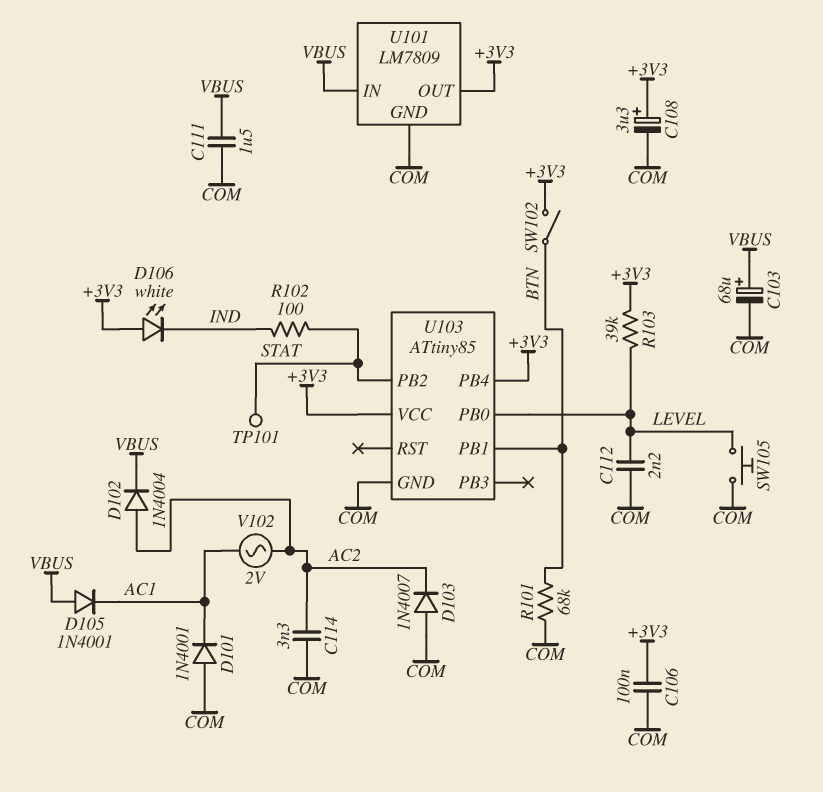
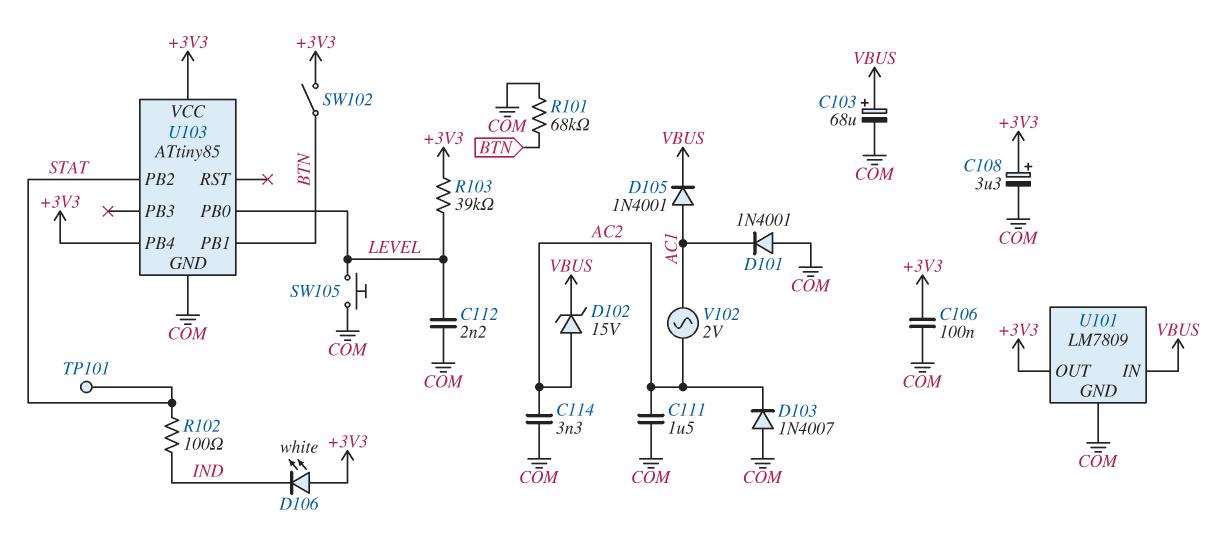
C111: 1.5uF (COM, VBUS) -> 1.5uF (AC2, COM)
D102: diode 1N4004 (A AC2, K VBUS) -> zener 15V (A AC2, K VBUS)
D105: diode 1N4001 (A VBUS, K AC1) -> diode 1N4001 (A AC1, K VBUS)

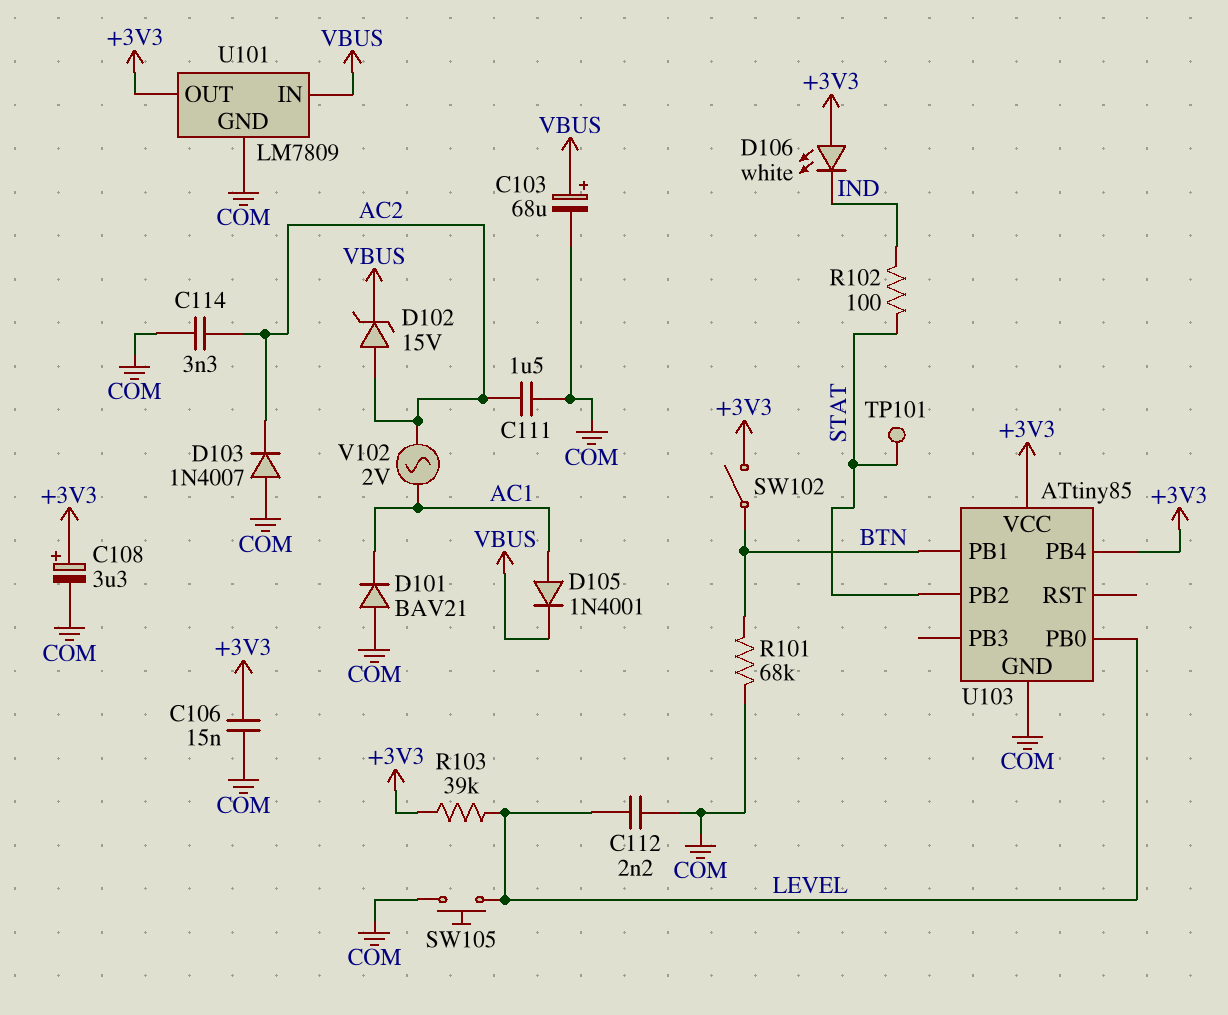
C106: 100nF (+3V3, COM) -> 15nF (+3V3, COM)
D101: diode 1N4001 (A COM, K AC1) -> diode BAV21 (A COM, K AC1)

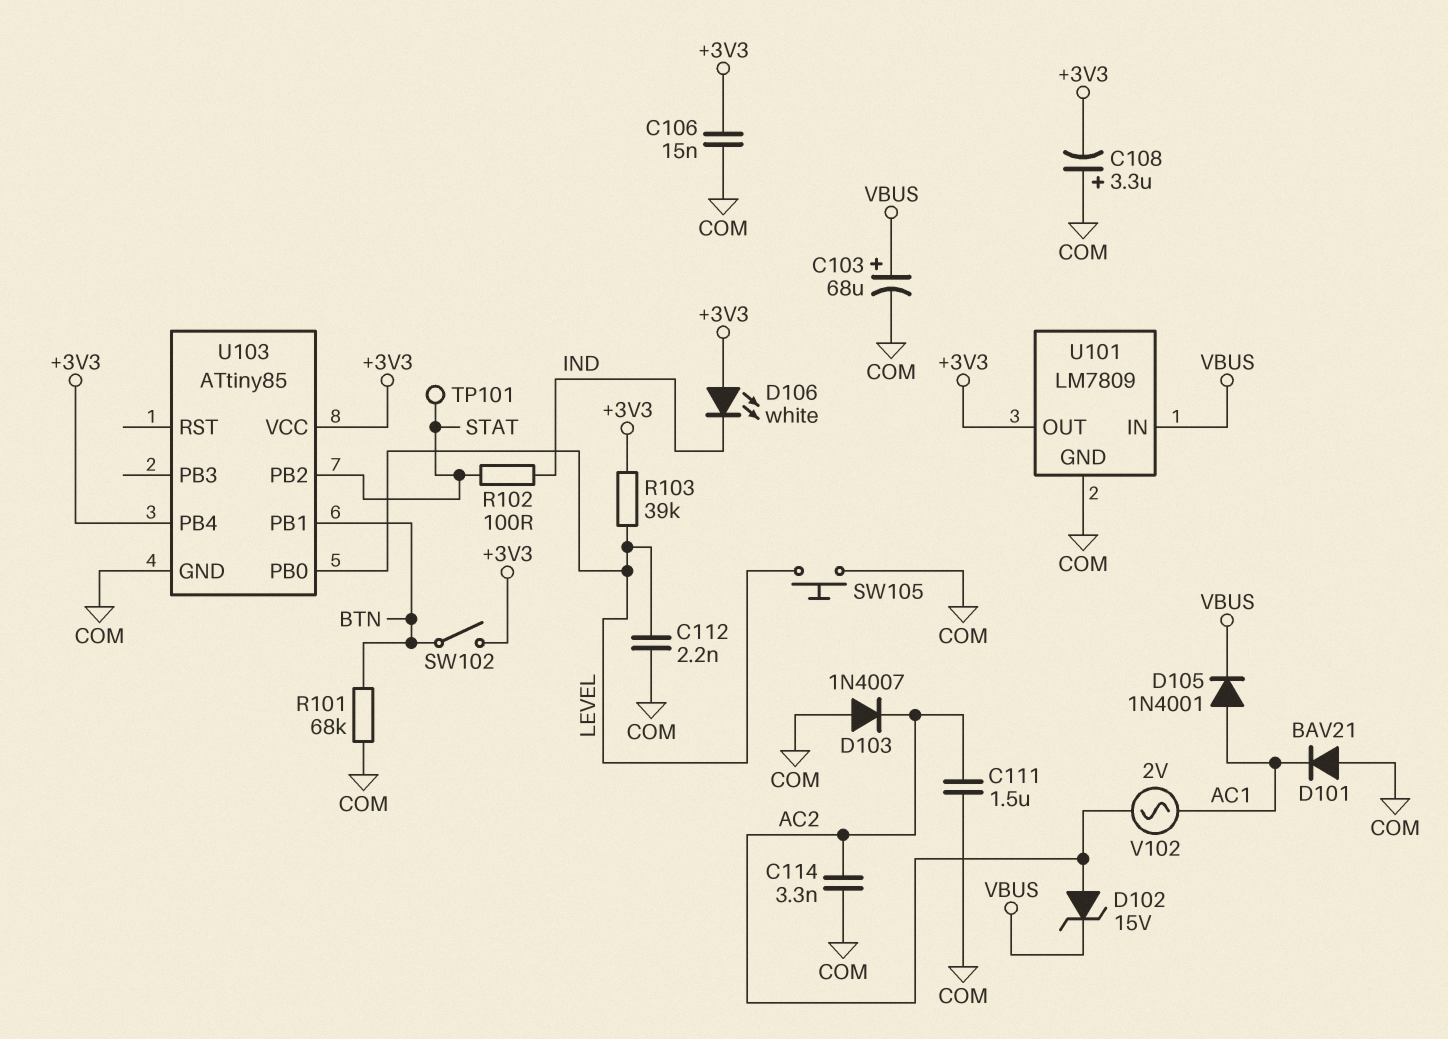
C108: 3.3uF (plus +3V3, minus COM) -> 3.3uF (plus COM, minus +3V3)

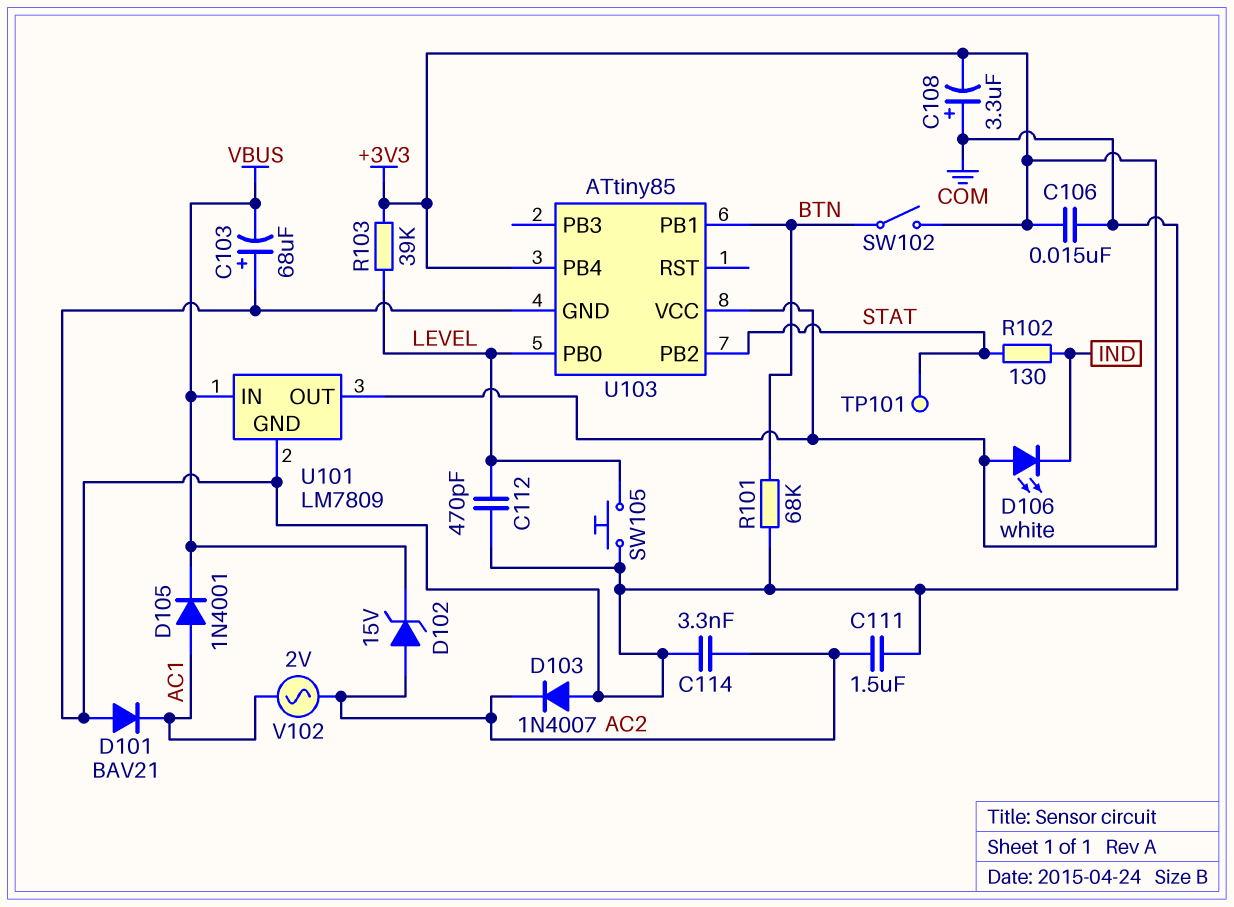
C103: 68uF (plus VBUS, minus COM) -> 68uF (plus COM, minus VBUS)
C112: 2.2nF (COM, LEVEL) -> 470pF (COM, LEVEL)
R102: 100 (IND, STAT) -> 130 (IND, STAT)

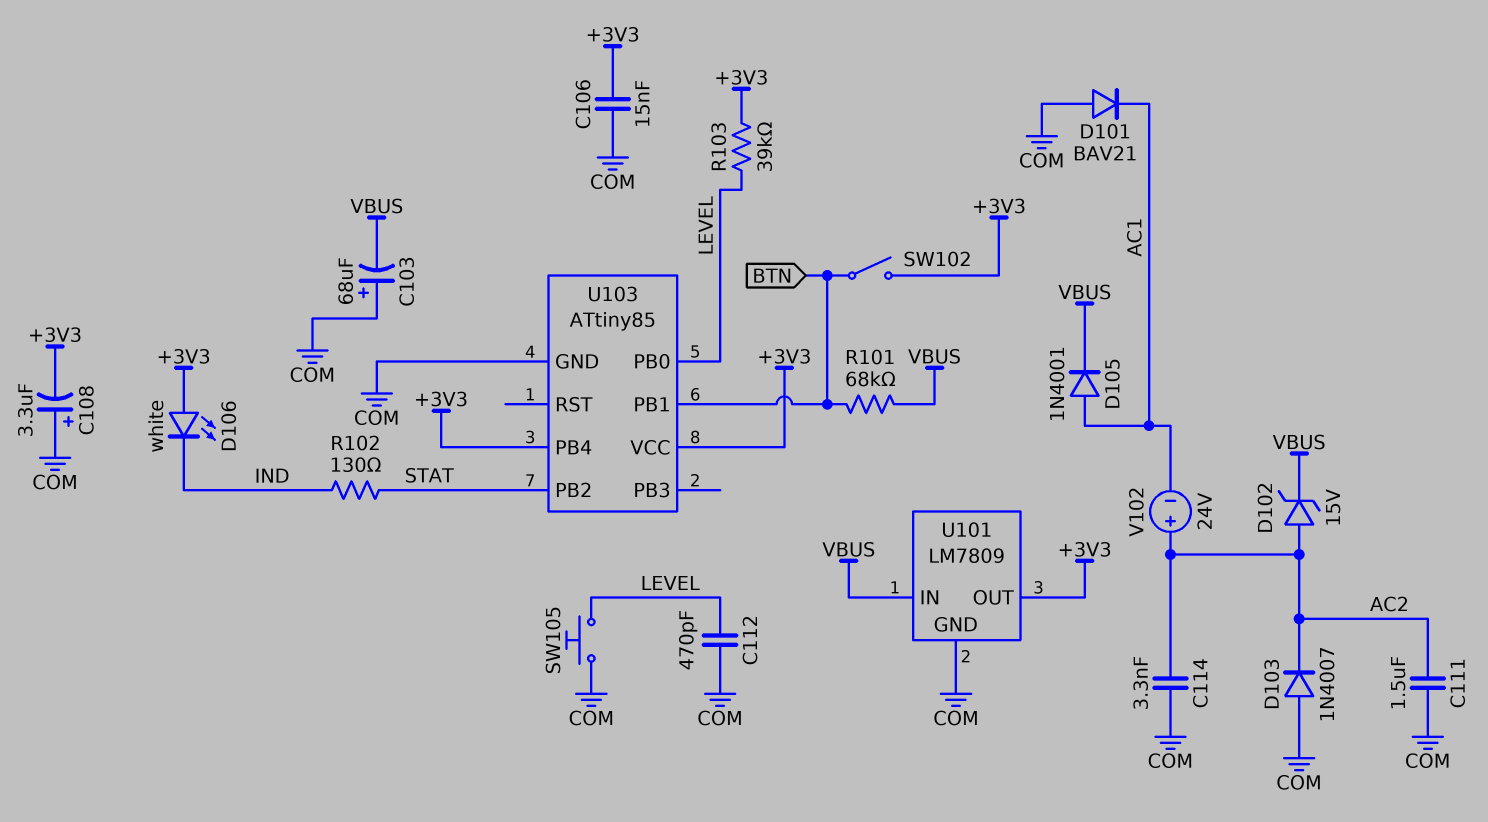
R101: 68k (BTN, COM) -> 68k (BTN, VBUS)
TP101: test point (STAT) -> none
V102: AC 2V (AC1, AC2) -> 24V (plus AC2, minus AC1)

